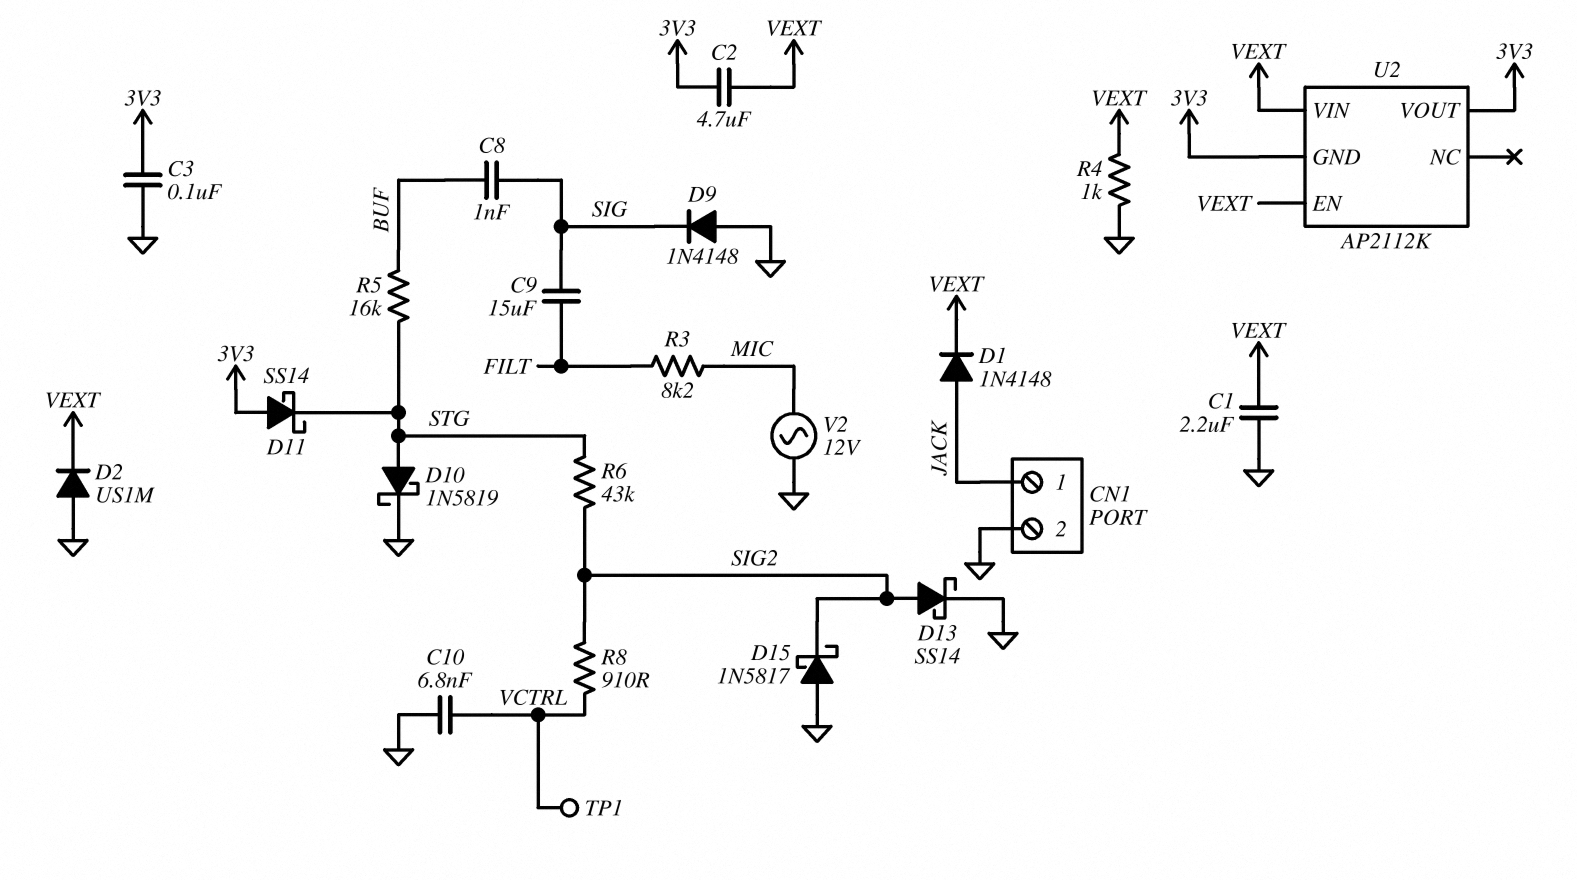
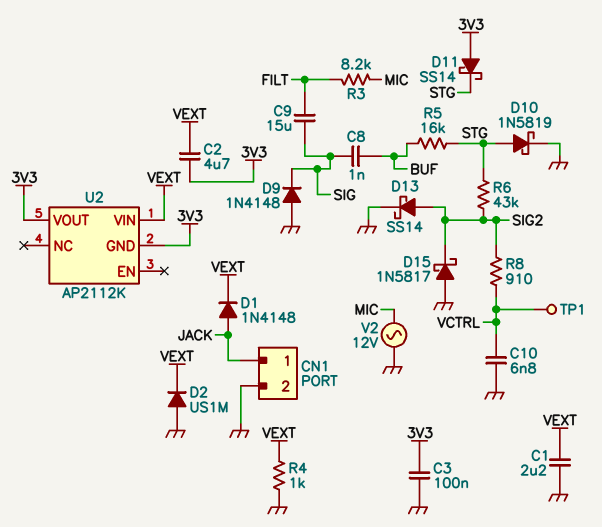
U2 pin EN: VEXT -> none

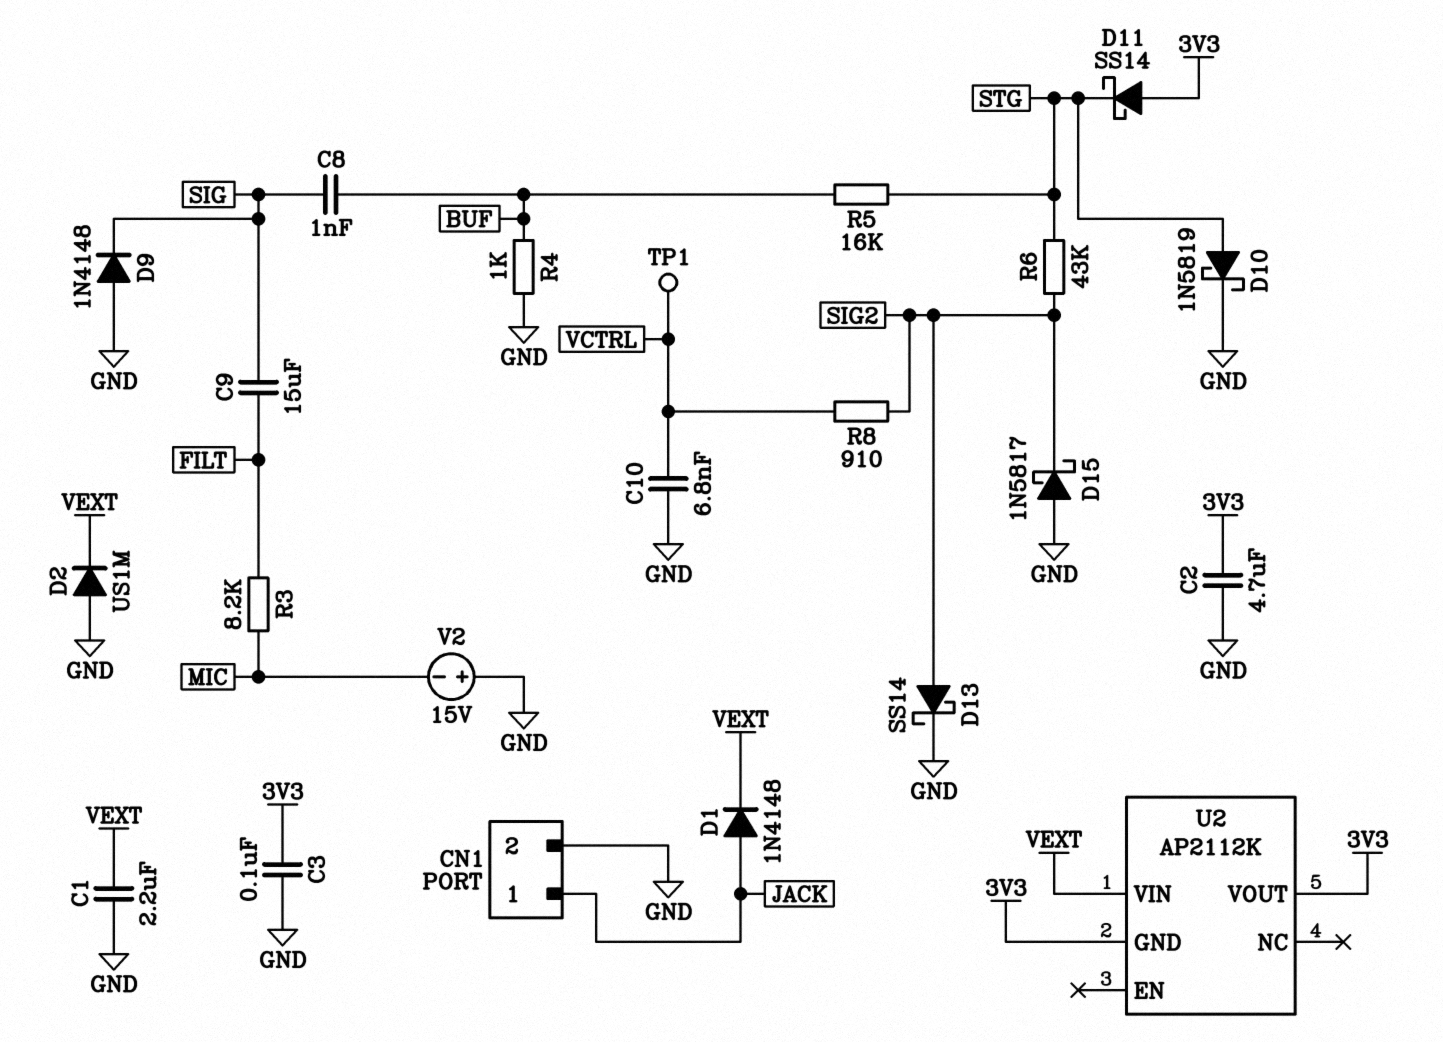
C2: 4.7uF (3V3, VEXT) -> 4.7uF (3V3, GND)
R4: 1k (GND, VEXT) -> 1k (BUF, GND)
V2: AC 12V (GND, MIC) -> 15V (plus GND, minus MIC)

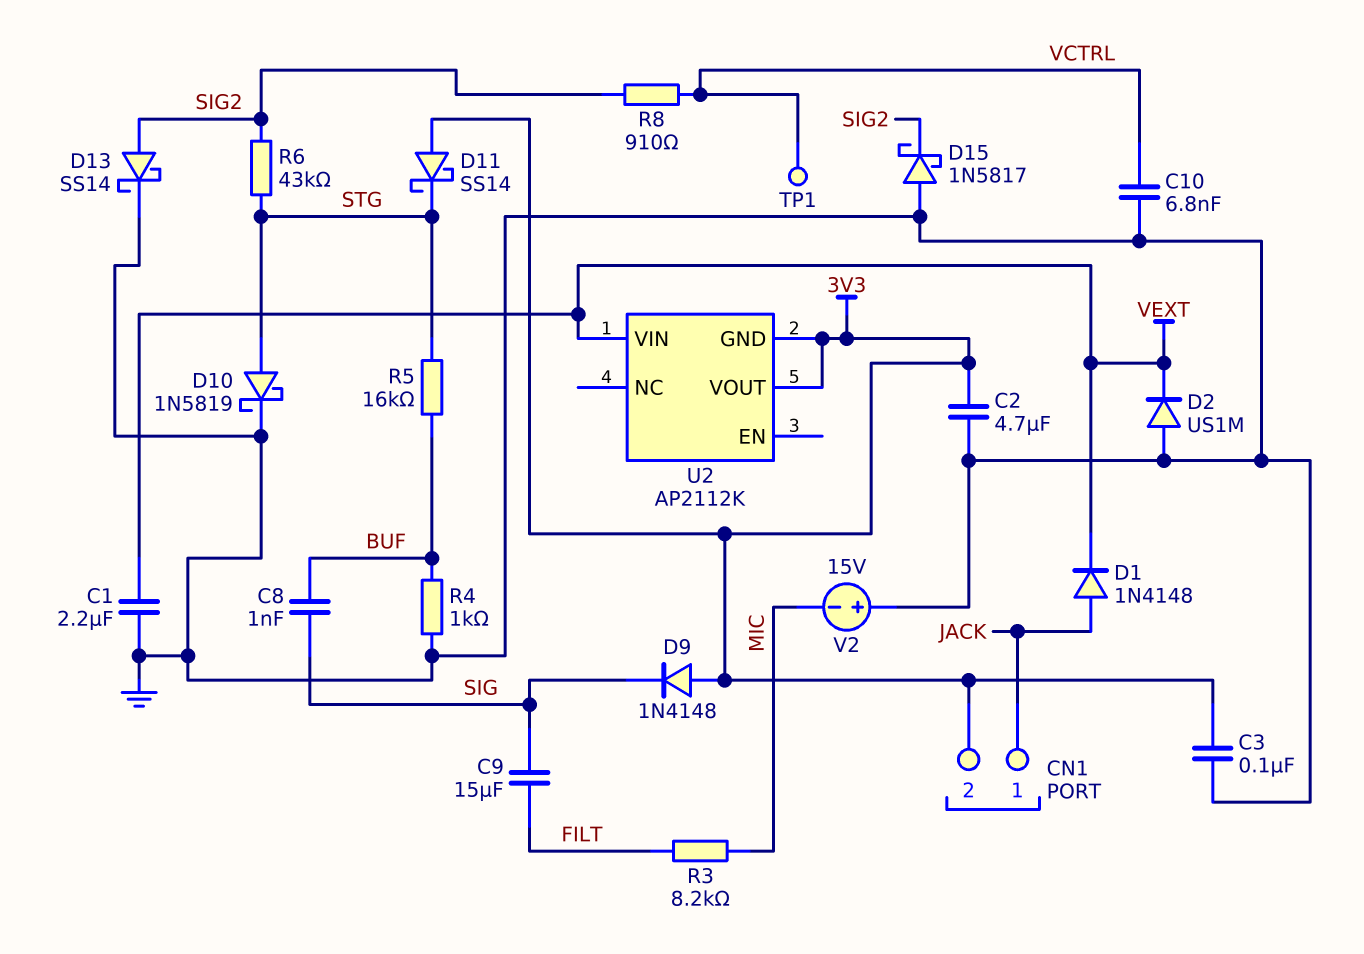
CN1 pin 2: GND -> 3V3
D9: diode 1N4148 (A GND, K SIG) -> diode 1N4148 (A 3V3, K SIG)

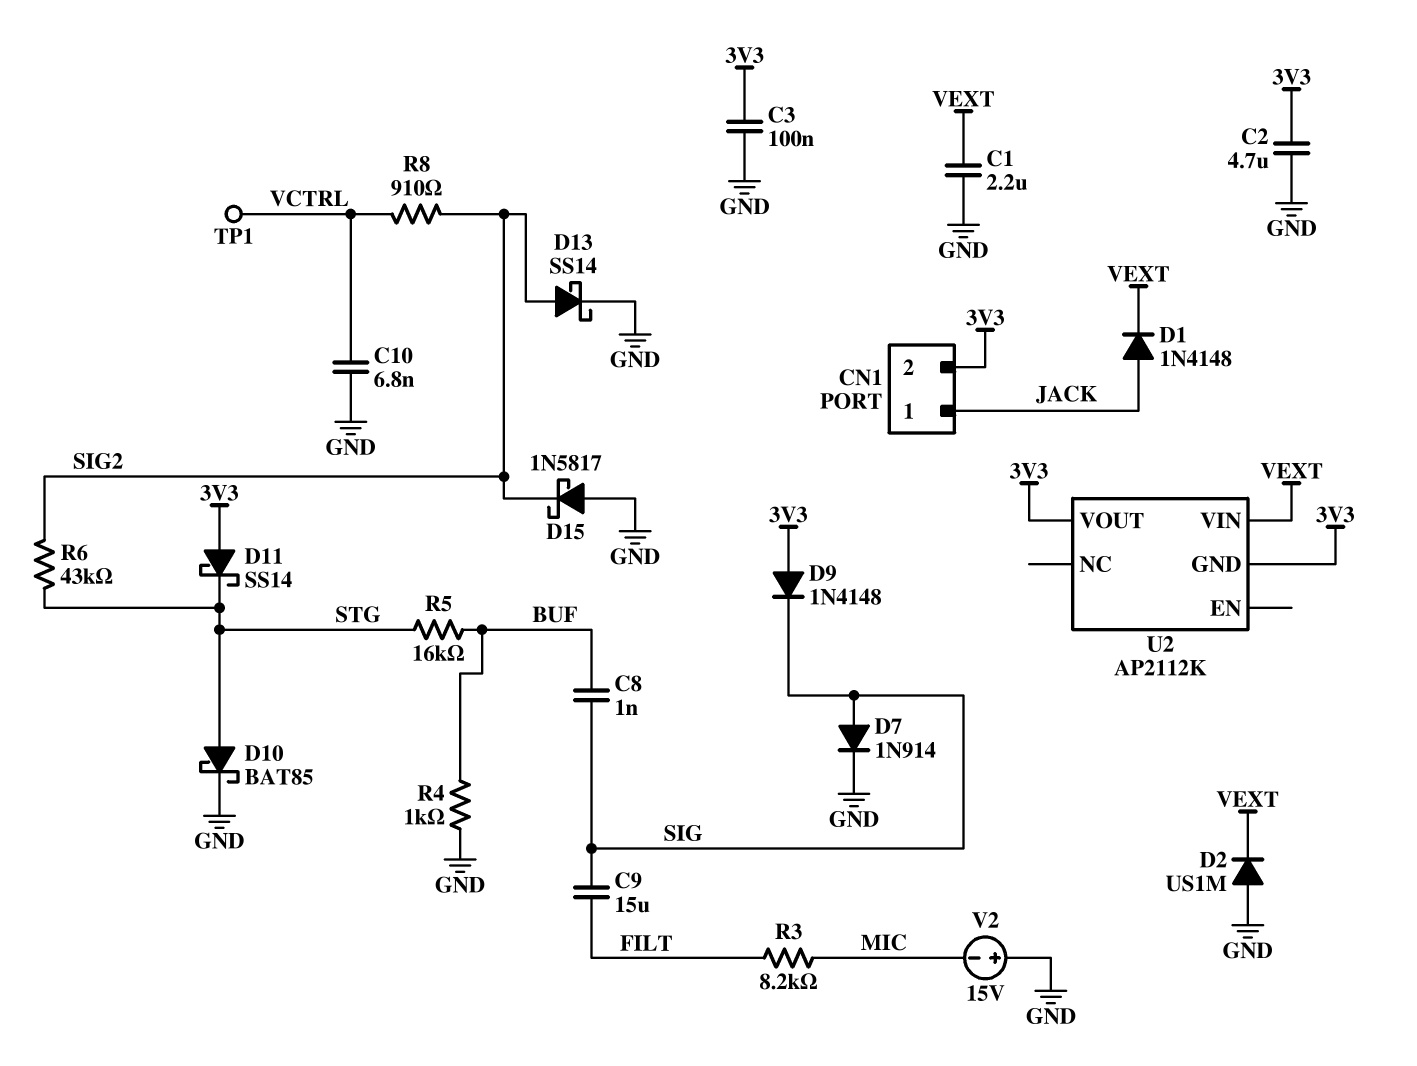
D7: none -> diode 1N914 (A SIG, K GND)
D10: schottky 1N5819 (A STG, K GND) -> schottky BAT85 (A STG, K GND)

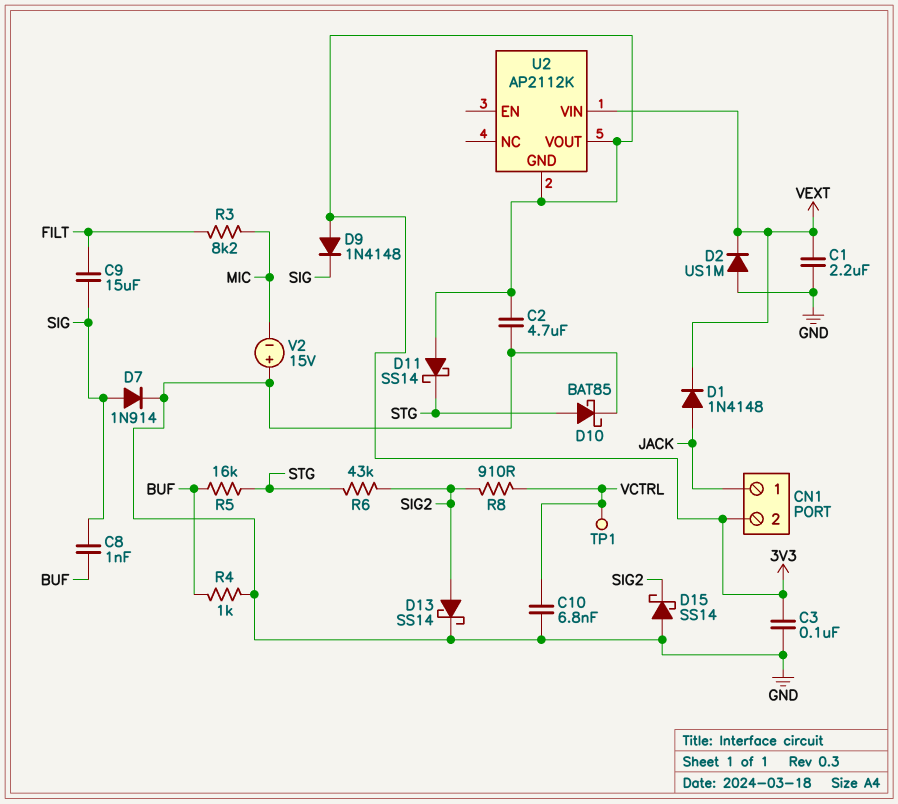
D15: schottky 1N5817 (A GND, K SIG2) -> schottky SS14 (A GND, K SIG2)

